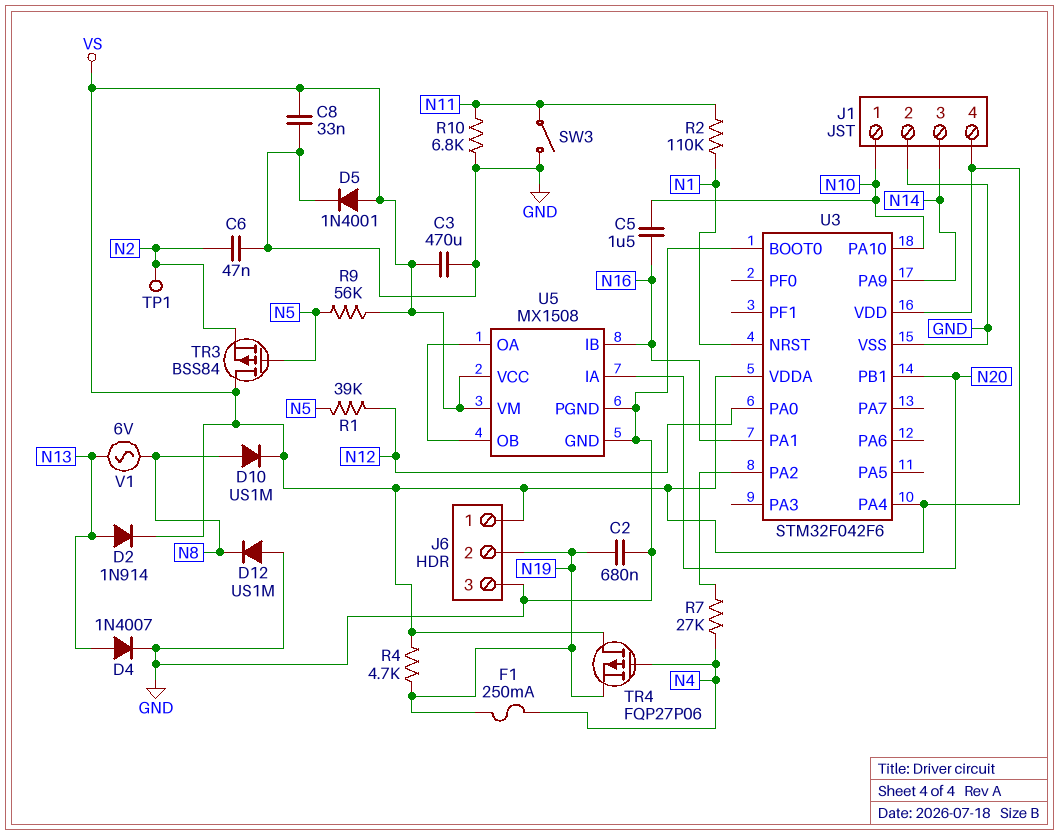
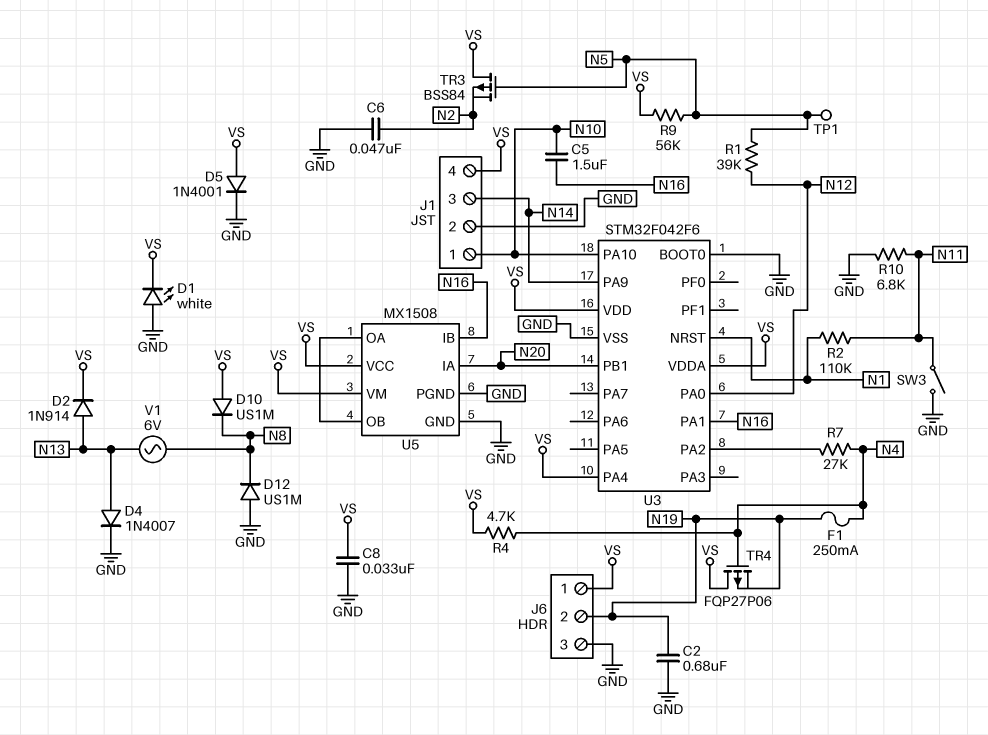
C3: 470uF (GND, VS) -> none
D1: none -> LED white (A GND, K VS)
D10: diode US1M (A N8, K VS) -> diode US1M (A VS, K N8)
R4: 4.7k (N19, VS) -> 4.7k (N4, VS)
TP1: test point (N2) -> test point (N5)

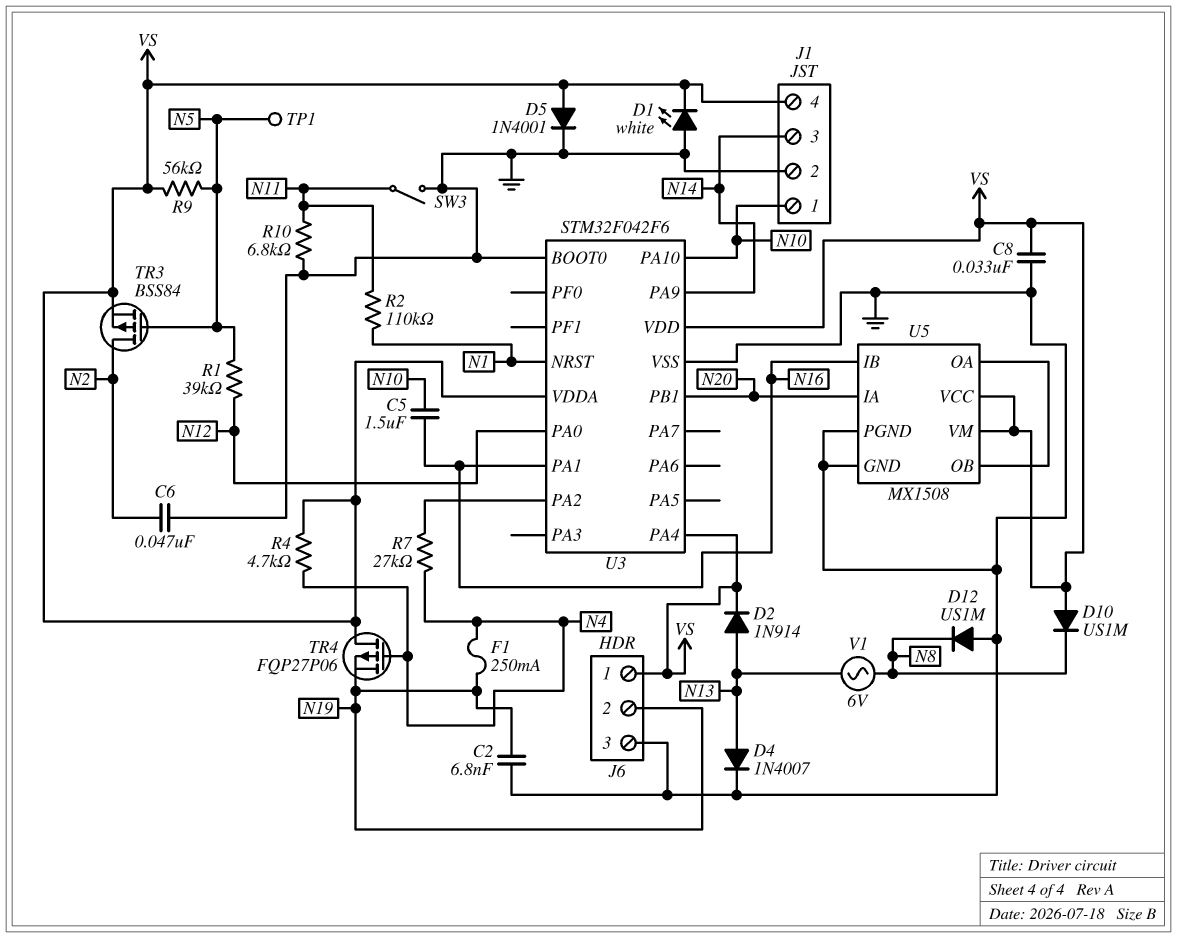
C2: 680nF (GND, N19) -> 6.8nF (GND, N19)
TR3: PMOS BSS84 (G N5, D VS, S N2) -> PMOS BSS84 (G N5, D N2, S VS)

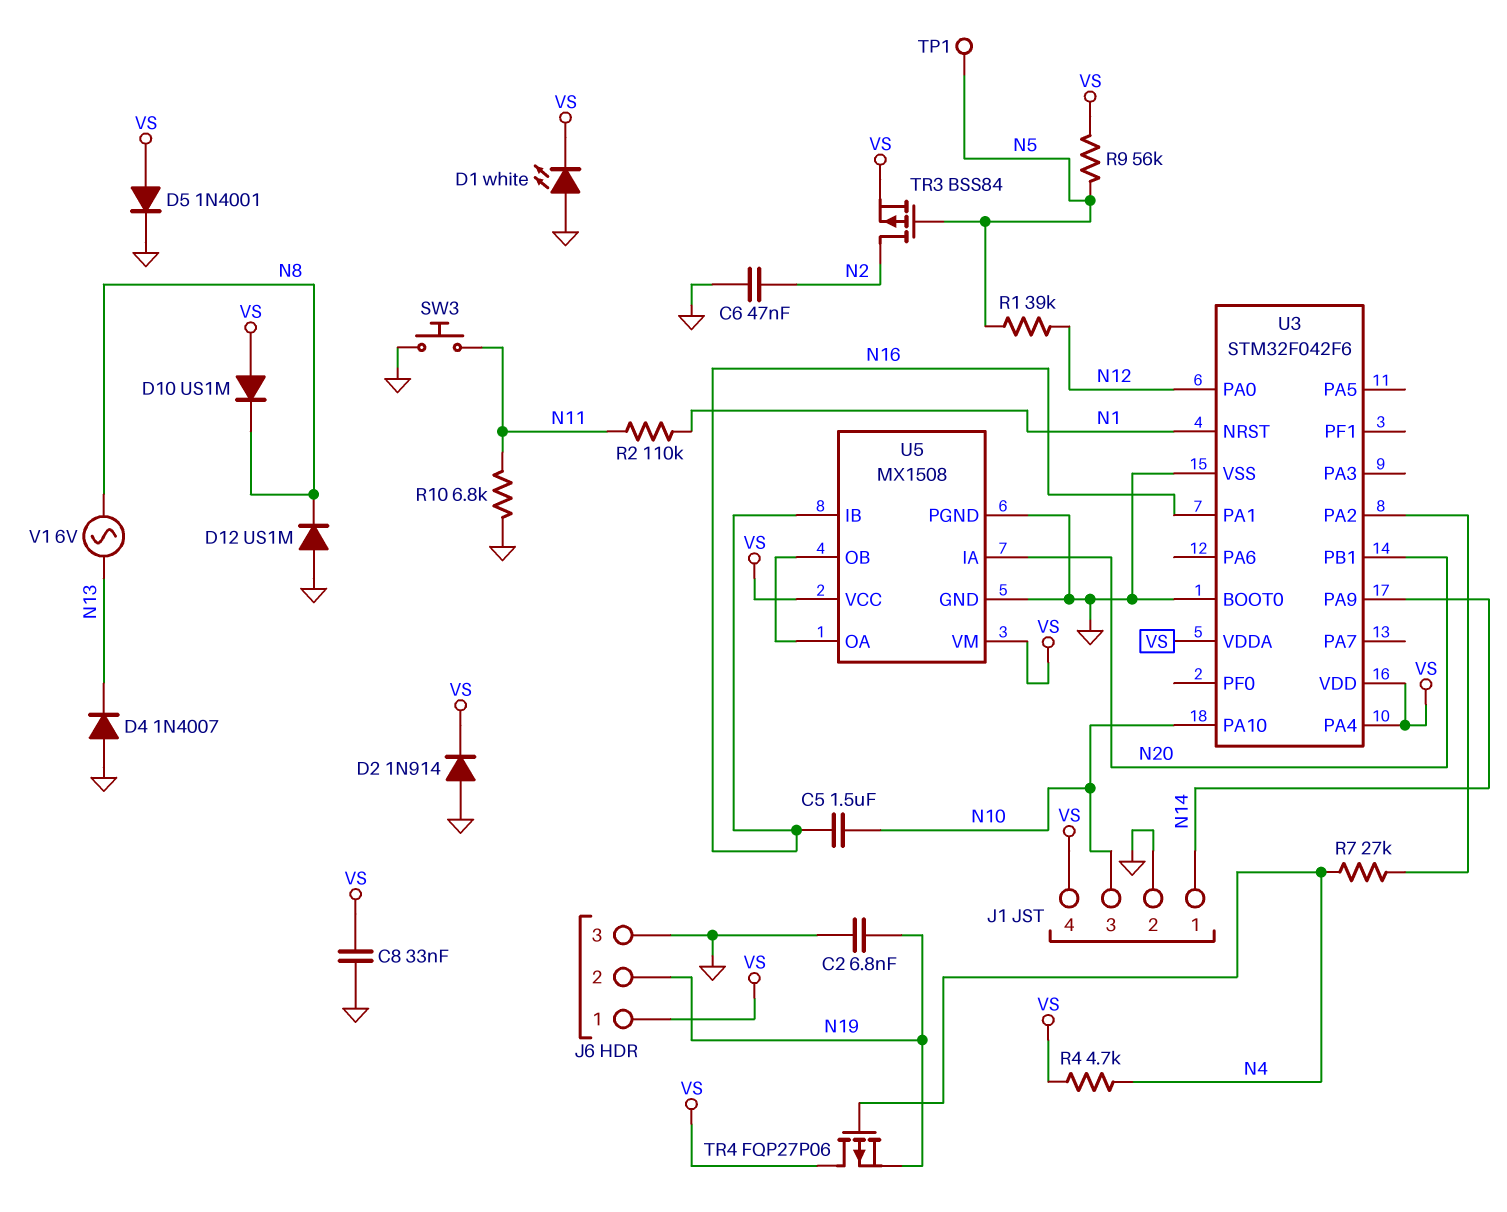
D2: diode 1N914 (A N13, K VS) -> diode 1N914 (A GND, K VS)
D4: diode 1N4007 (A N13, K GND) -> diode 1N4007 (A GND, K N13)
F1: 250mA (N4, N19) -> none
J1 pin 1: N10 -> N14
J1 pin 3: N14 -> N10
SW3: switch (GND, N11) -> button (GND, N11)

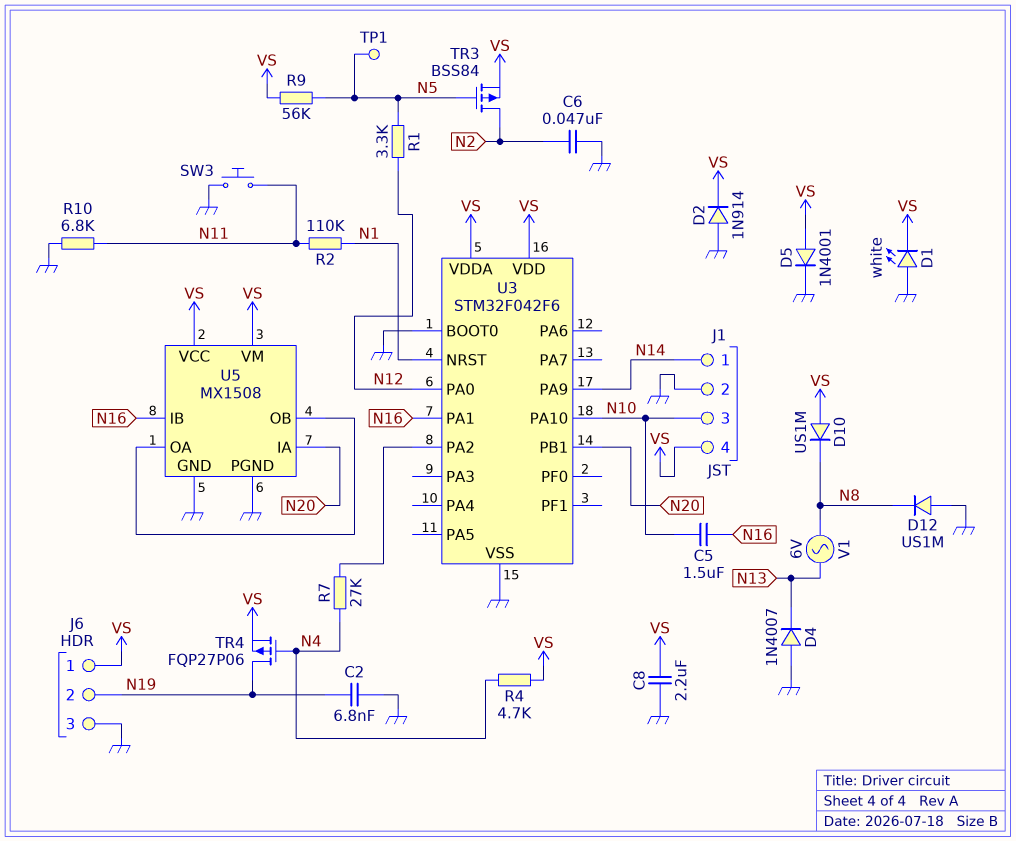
C8: 33nF (GND, VS) -> 2.2uF (GND, VS)
R1: 39k (N5, N12) -> 3.3k (N5, N12)
TR4: PMOS FQP27P06 (G N4, D VS, S N19) -> PMOS FQP27P06 (G N4, D N19, S VS)
U3 pin PA4: VS -> none

